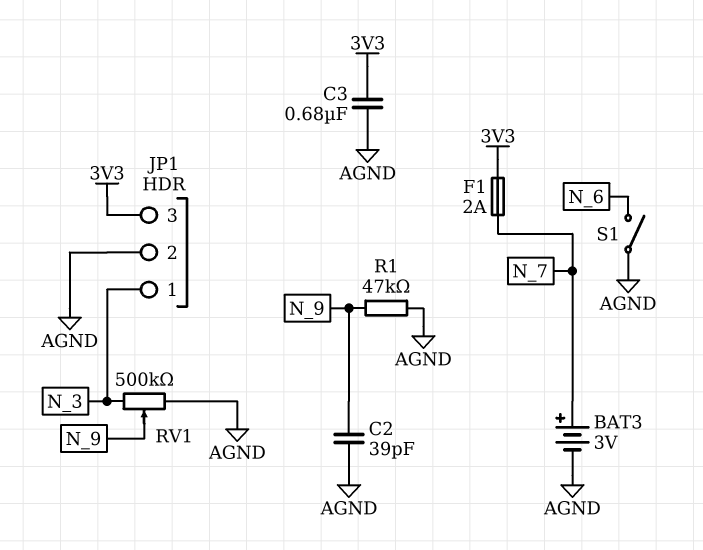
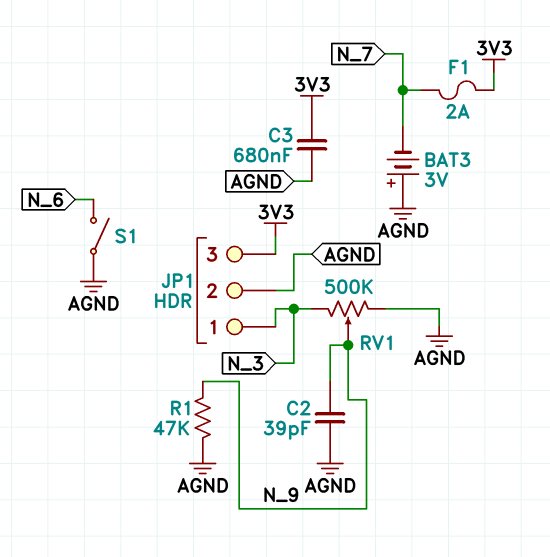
BAT3: 3V (plus N_7, minus AGND) -> 3V (plus AGND, minus N_7)

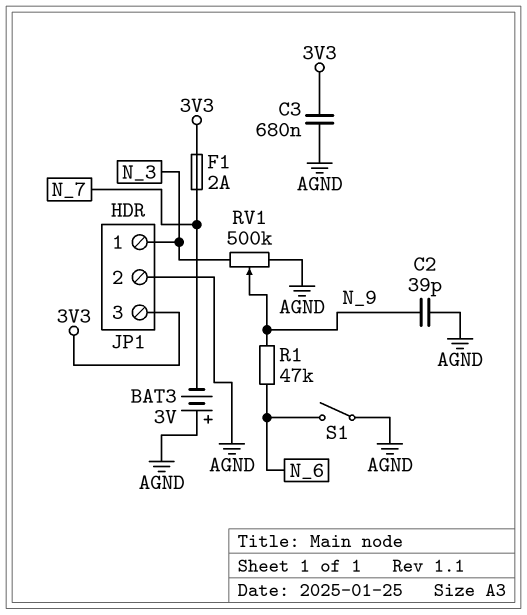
R1: 47k (AGND, N_9) -> 47k (N_6, N_9)

